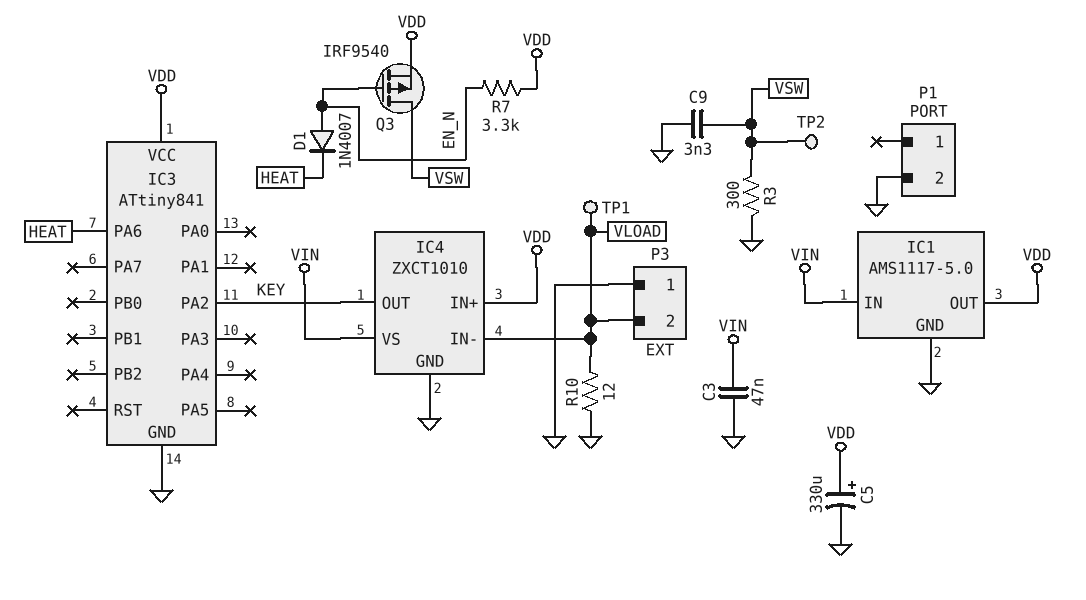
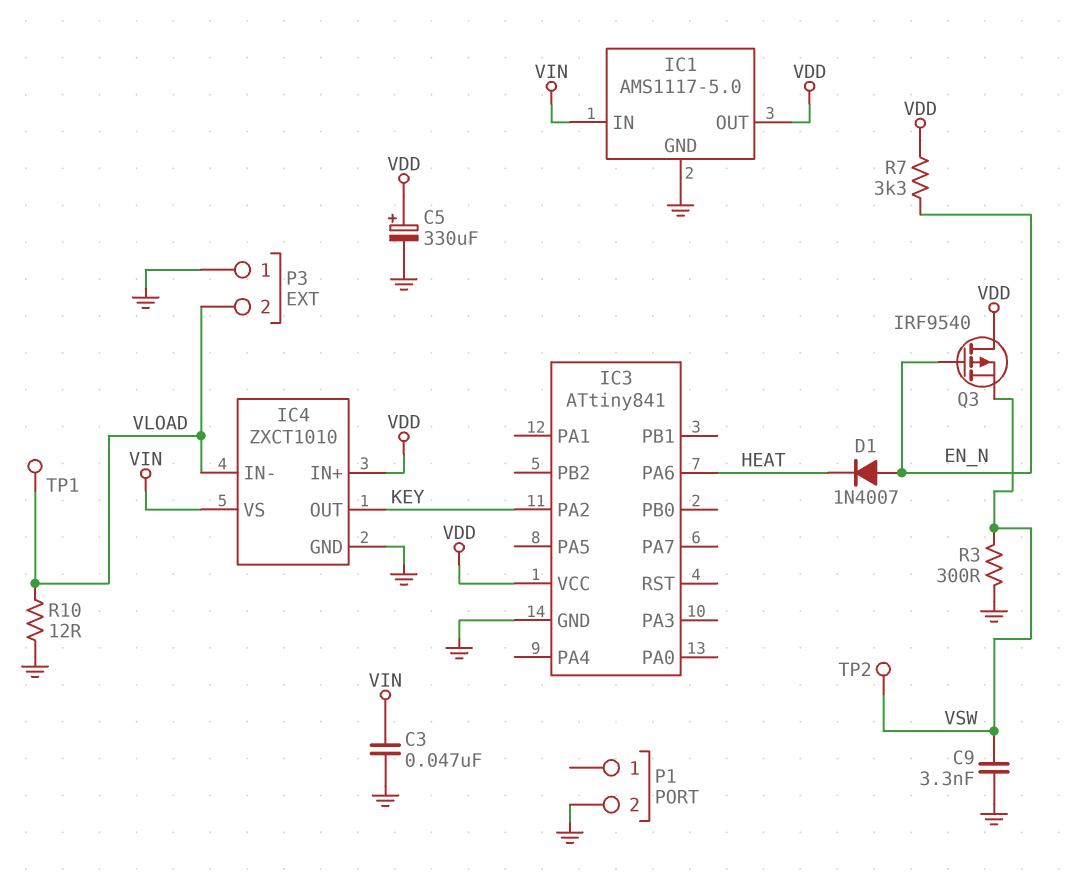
Q3: PMOS IRF9540 (G EN_N, D VSW, S VDD) -> PMOS IRF9540 (G EN_N, D VDD, S VSW)

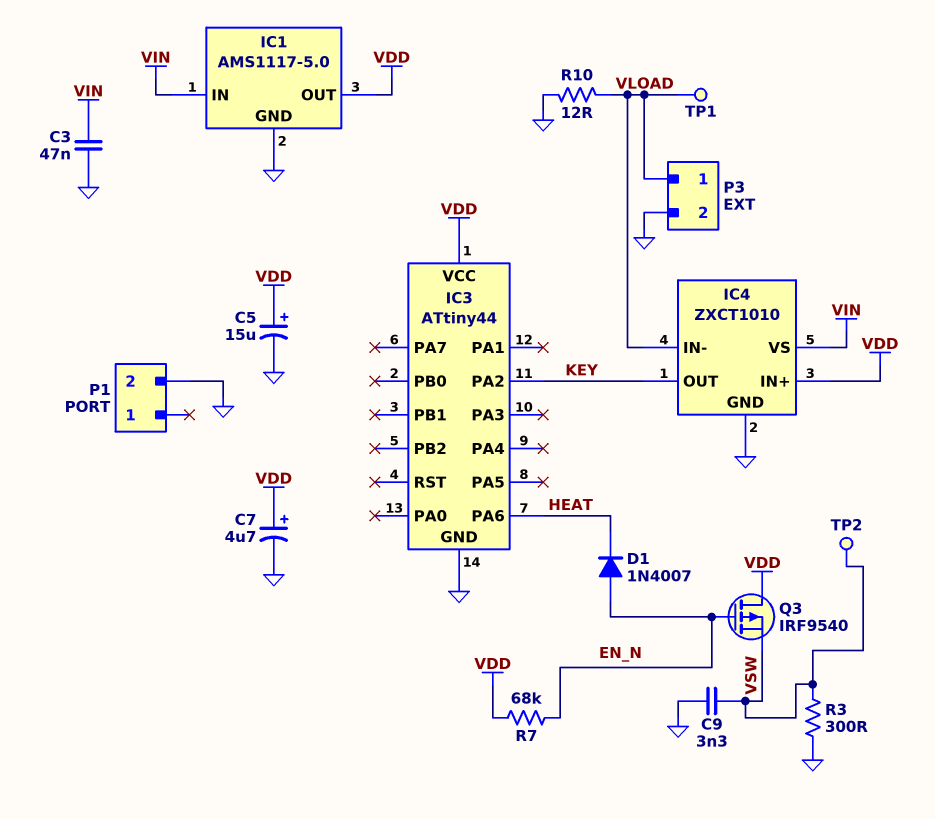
C5: 330uF (plus VDD, minus GND) -> 15uF (plus VDD, minus GND)
C7: none -> 4.7uF (plus VDD, minus GND)
IC3: ATtiny841 -> ATtiny44
P3 pin 1: GND -> VLOAD
P3 pin 2: VLOAD -> GND
R7: 3.3k (EN_N, VDD) -> 68k (EN_N, VDD)

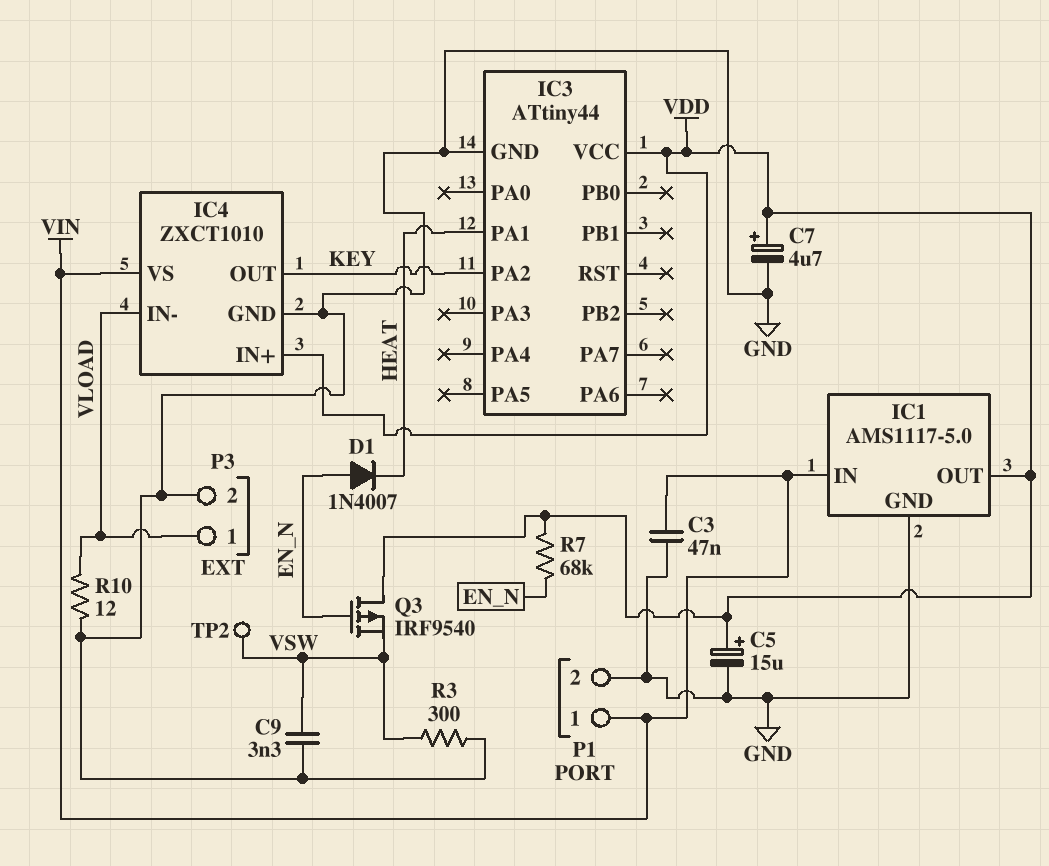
IC3 pin PA1: none -> HEAT
IC3 pin PA6: HEAT -> none
P1 pin 1: none -> VIN
TP1: test point (VLOAD) -> none

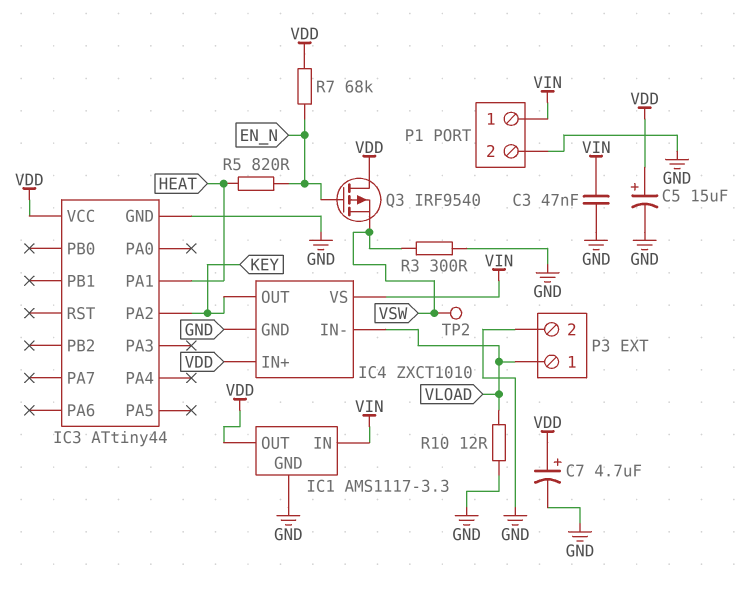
C9: 3.3nF (GND, VSW) -> none
D1: diode 1N4007 (A EN_N, K HEAT) -> none
IC1: AMS1117-5.0 -> AMS1117-3.3
R5: none -> 820 (EN_N, HEAT)

